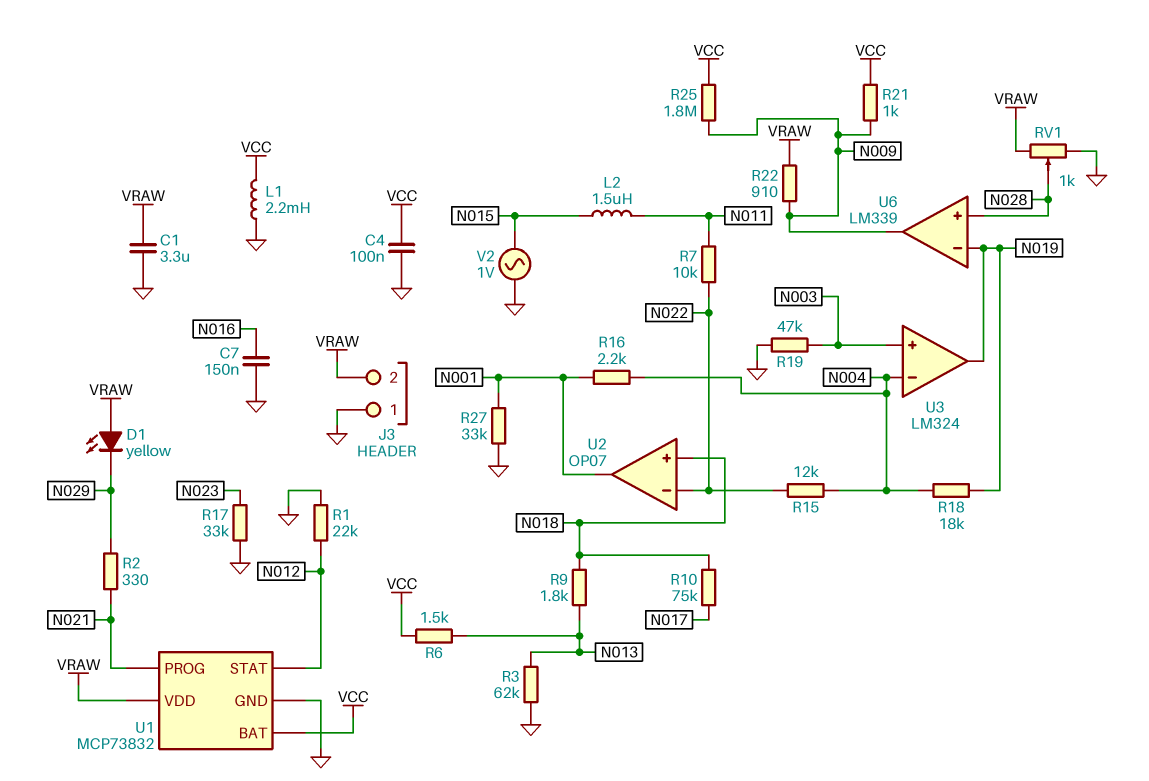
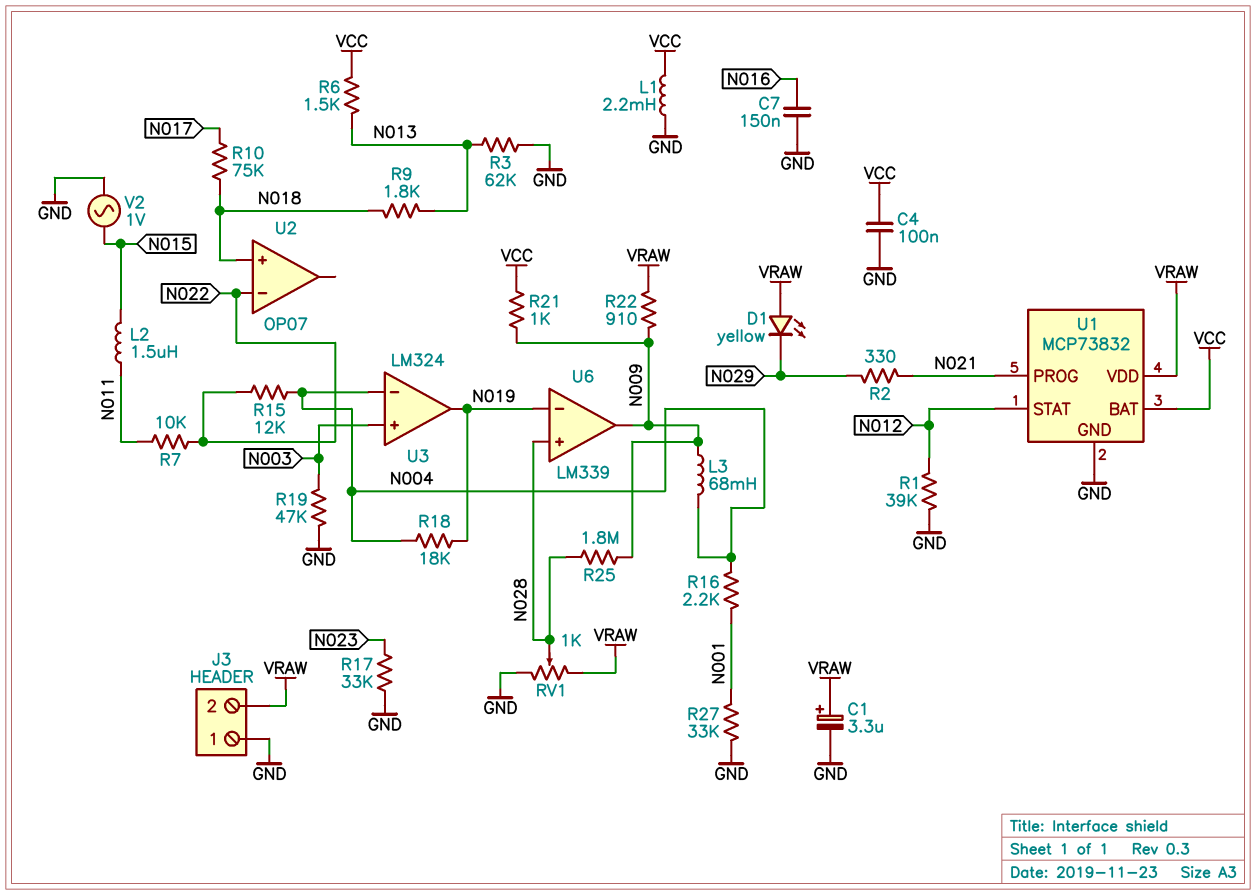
C1: 3.3uF (GND, VRAW) -> 3.3uF (plus VRAW, minus GND)
L3: none -> 68mH (N004, N009)
R1: 22k (GND, N012) -> 39k (GND, N012)
R25: 1.8M (N009, VCC) -> 1.8M (N009, N028)
U2 pin out: N001 -> none

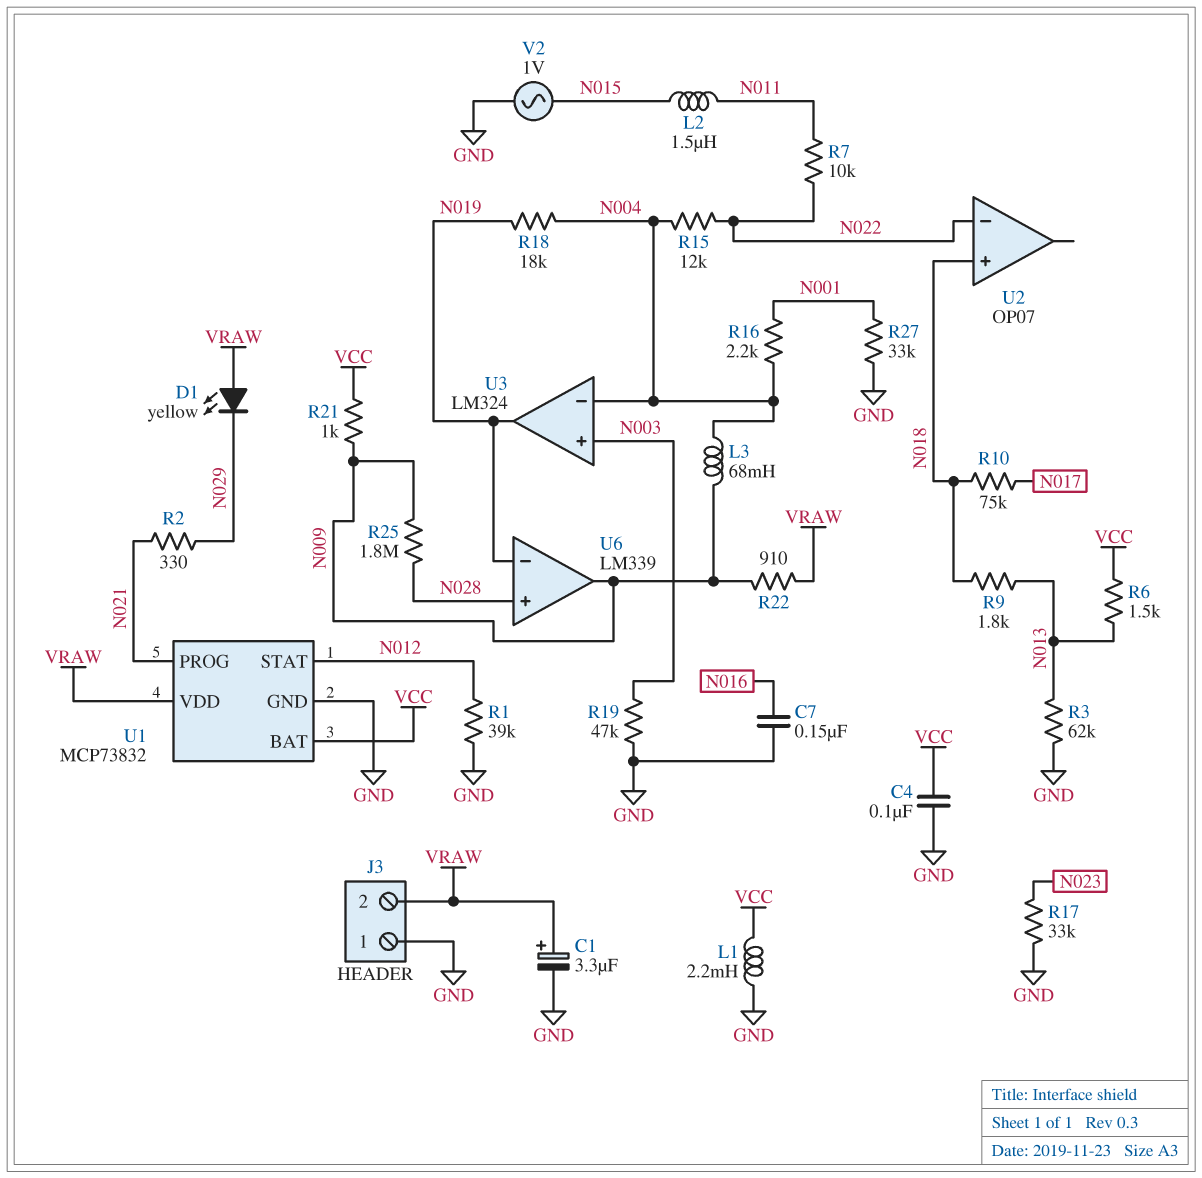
RV1: 1k (GND, VRAW, wiper N028) -> none

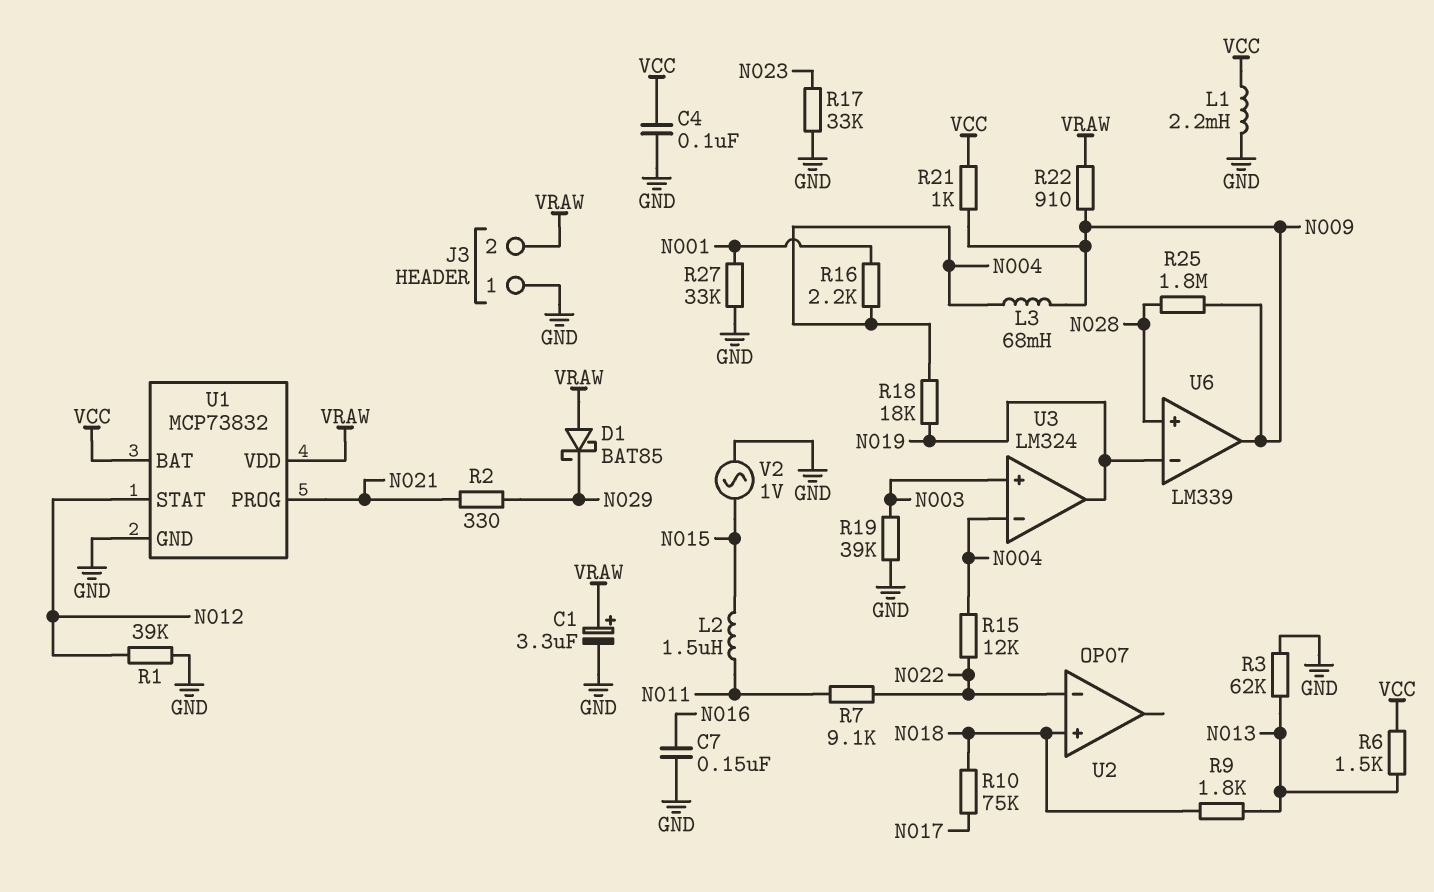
D1: LED yellow (A VRAW, K N029) -> schottky BAT85 (A VRAW, K N029)
R7: 10k (N011, N022) -> 9.1k (N011, N022)
R19: 47k (GND, N003) -> 39k (GND, N003)

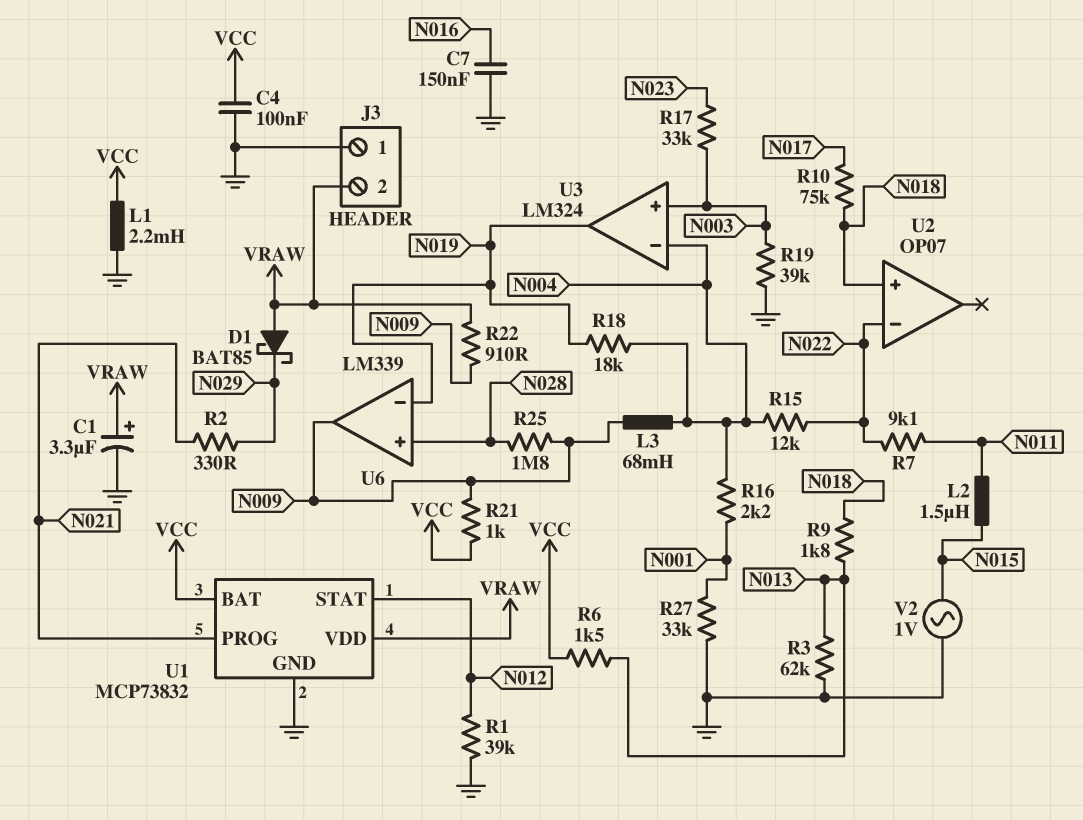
R17: 33k (GND, N023) -> 33k (N003, N023)

